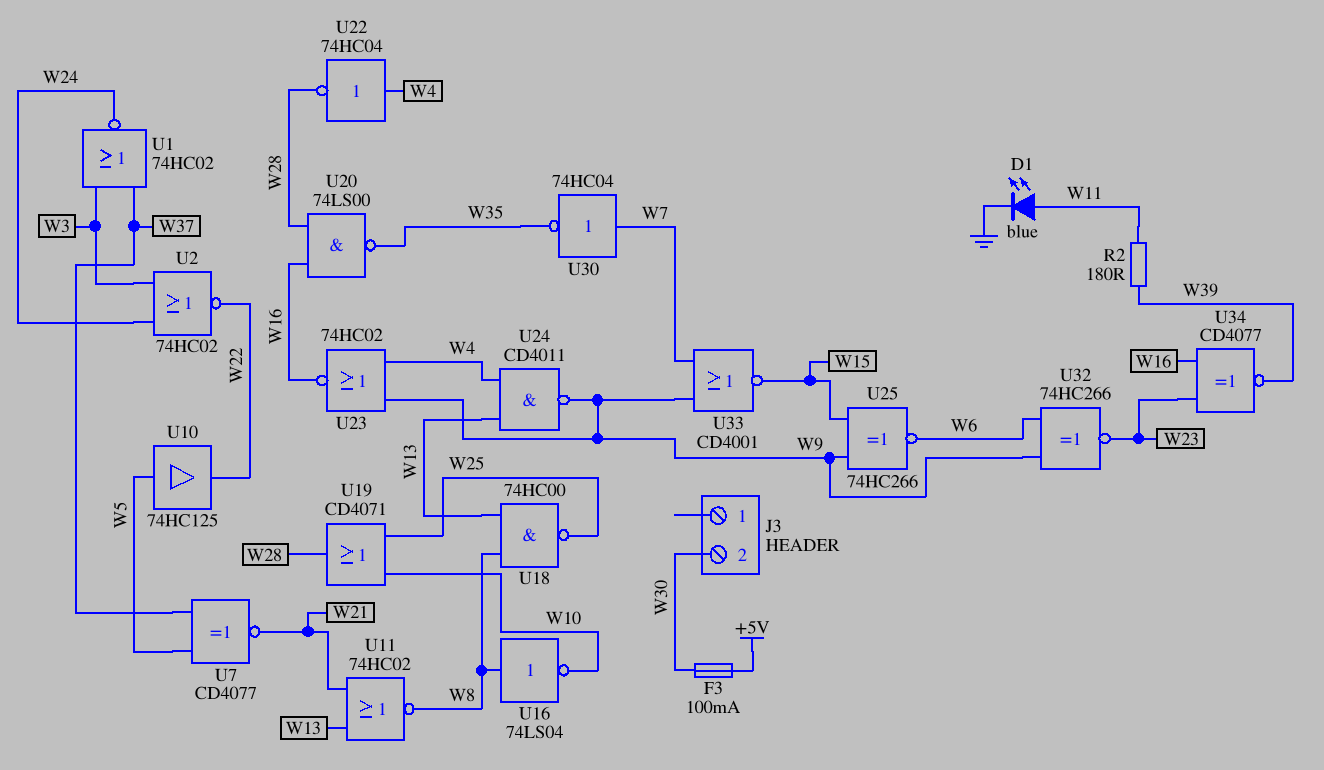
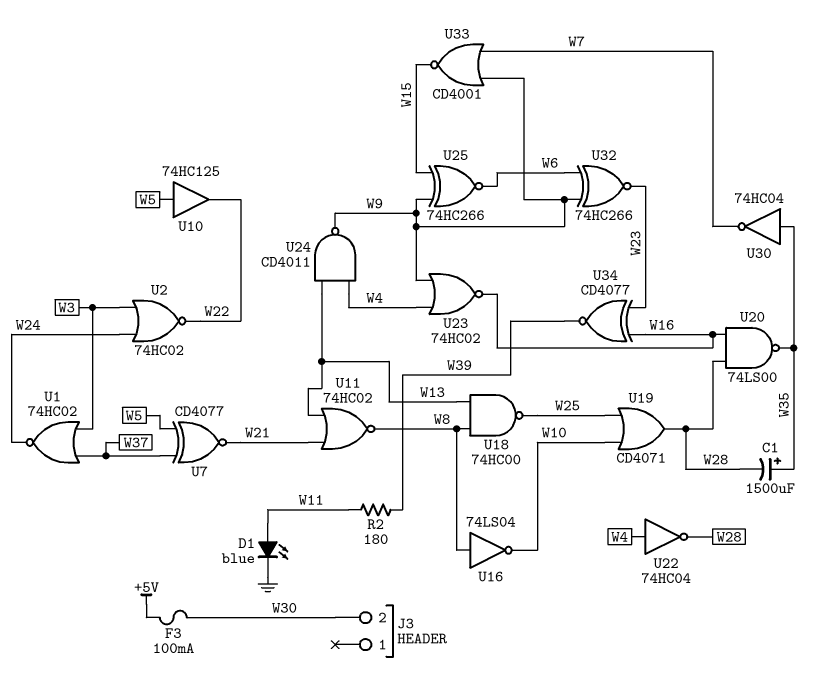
C1: none -> 1500uF (plus W35, minus W28)
U30: NOT 74HC04 (in W7, out W35) -> NOT 74HC04 (in W35, out W7)

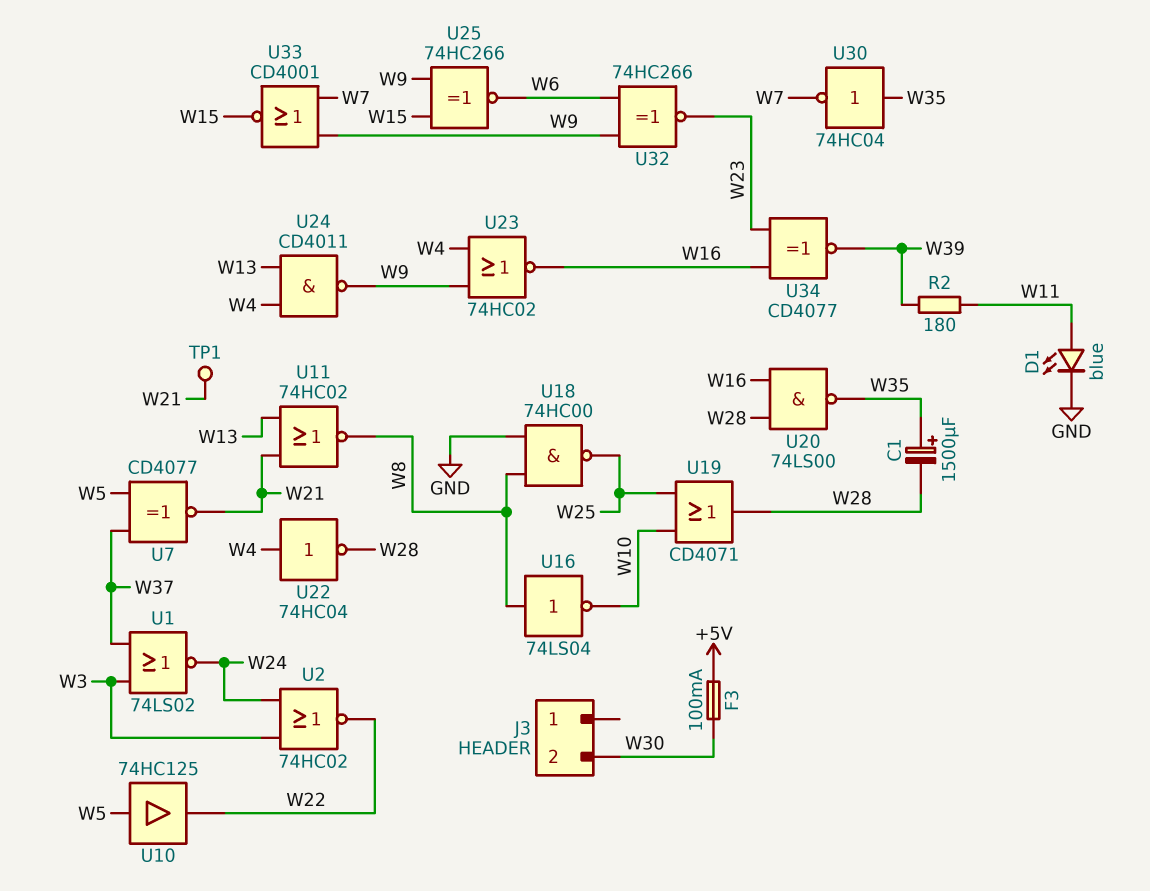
TP1: none -> test point (W21)
U1: NOR 74HC02 (in W3, in W37, out W24) -> NOR 74LS02 (in W3, in W37, out W24)
U18: NAND 74HC00 (in W8, in W13, out W25) -> NAND 74HC00 (in GND, in W8, out W25)

